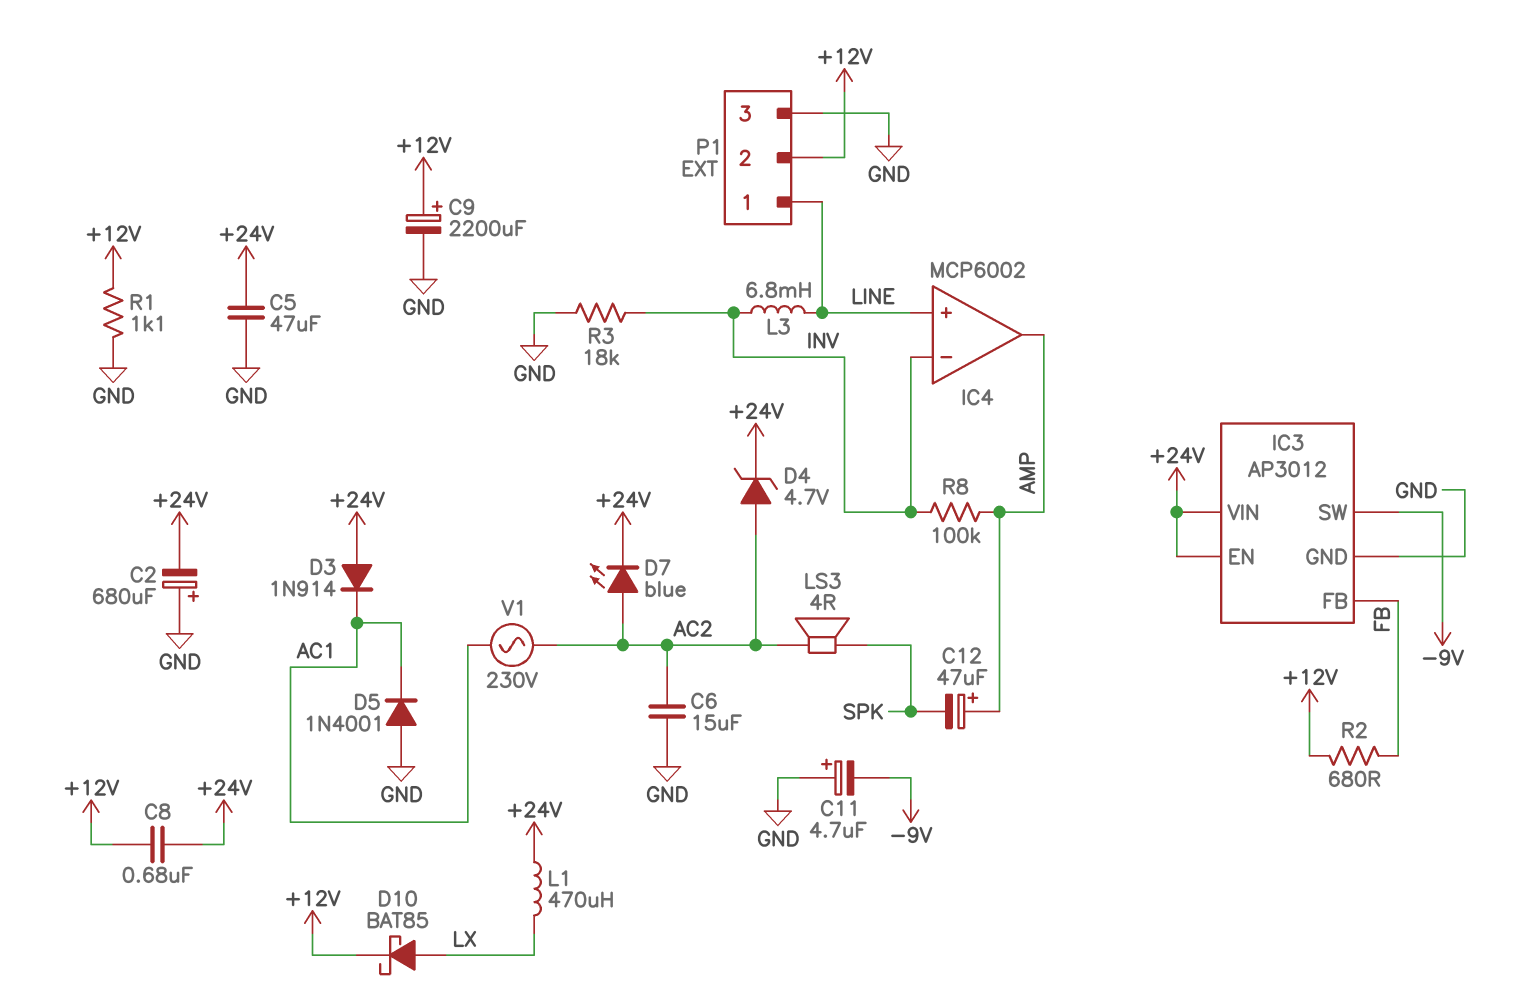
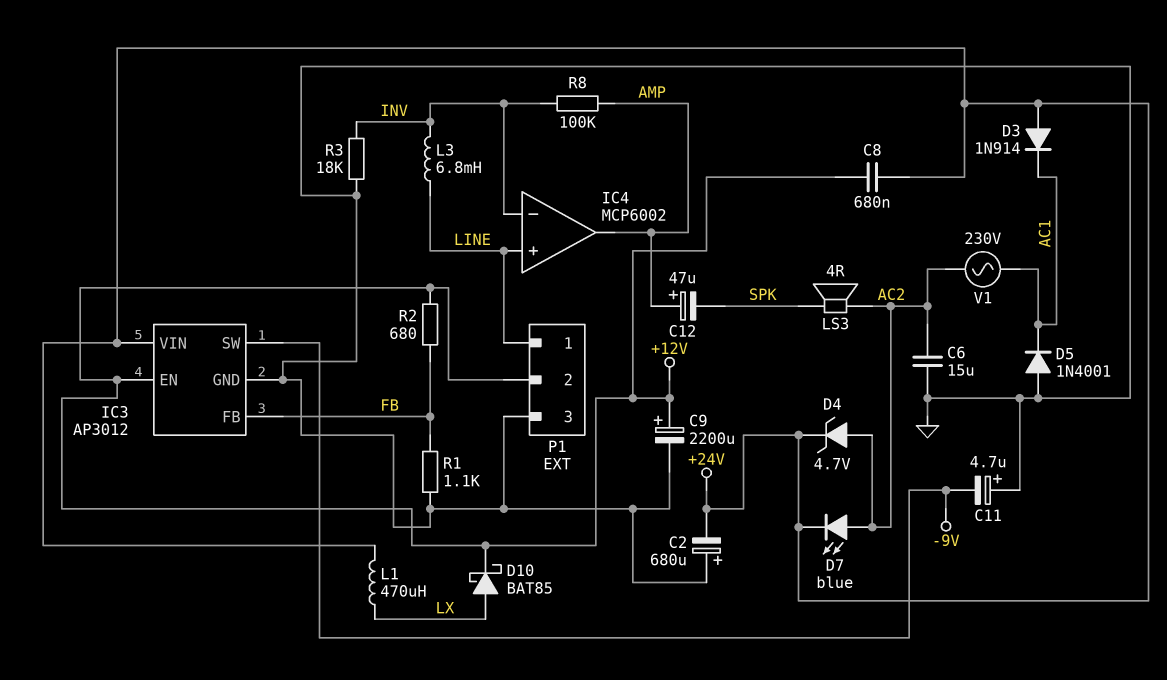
C5: 47uF (+24V, GND) -> none
IC3 pin EN: +24V -> +12V
R1: 1.1k (+12V, GND) -> 1.1k (FB, GND)

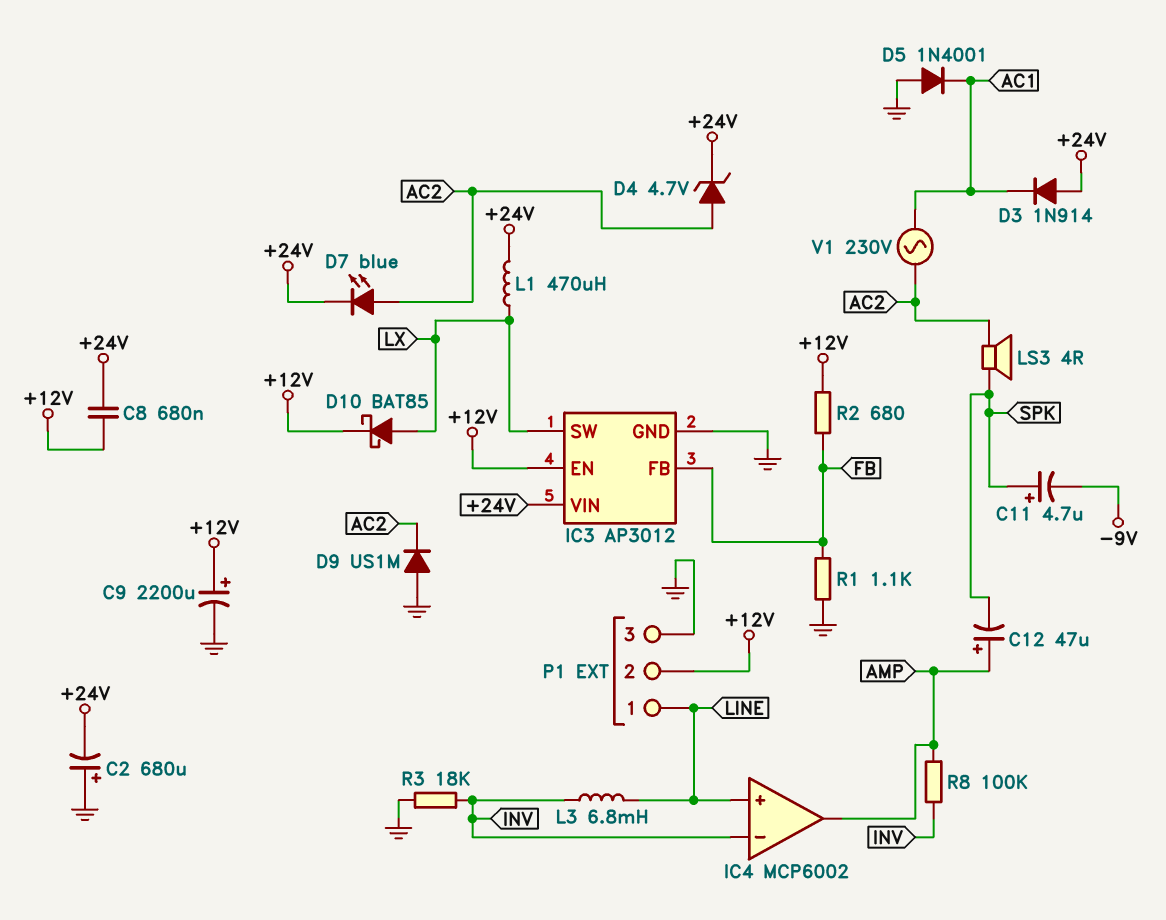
C6: 15uF (AC2, GND) -> none
C11: 4.7uF (plus GND, minus -9V) -> 4.7uF (plus SPK, minus -9V)
D9: none -> diode US1M (A GND, K AC2)
IC3 pin SW: -9V -> LX

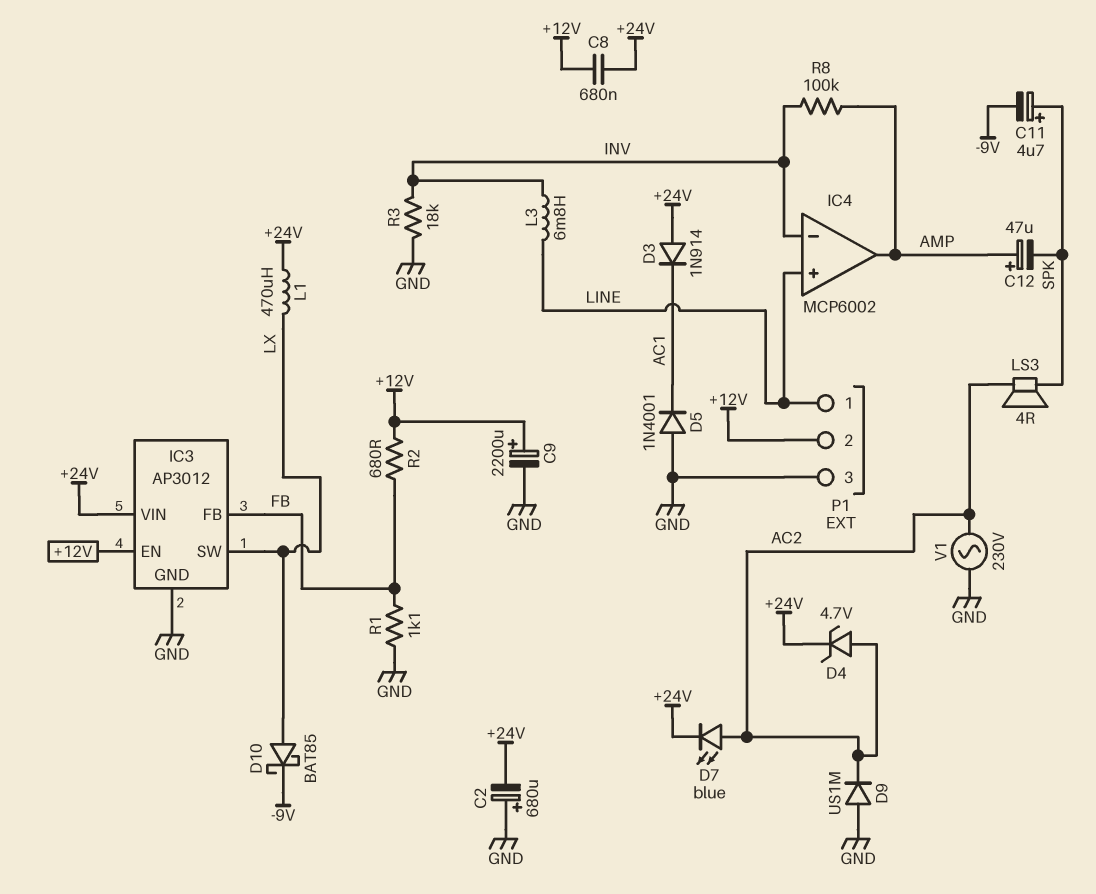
D10: schottky BAT85 (A LX, K +12V) -> schottky BAT85 (A LX, K -9V)
V1: AC 230V (AC1, AC2) -> AC 230V (AC2, GND)

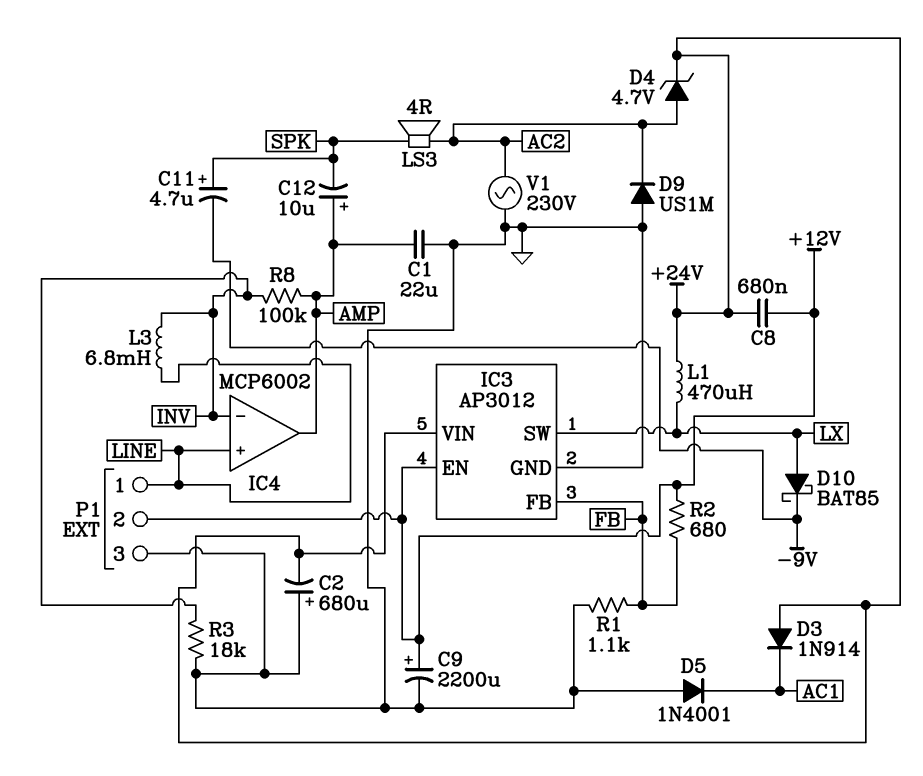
C1: none -> 22uF (AMP, GND)
C12: 47uF (plus AMP, minus SPK) -> 10uF (plus AMP, minus SPK)
D7: LED blue (A AC2, K +24V) -> none

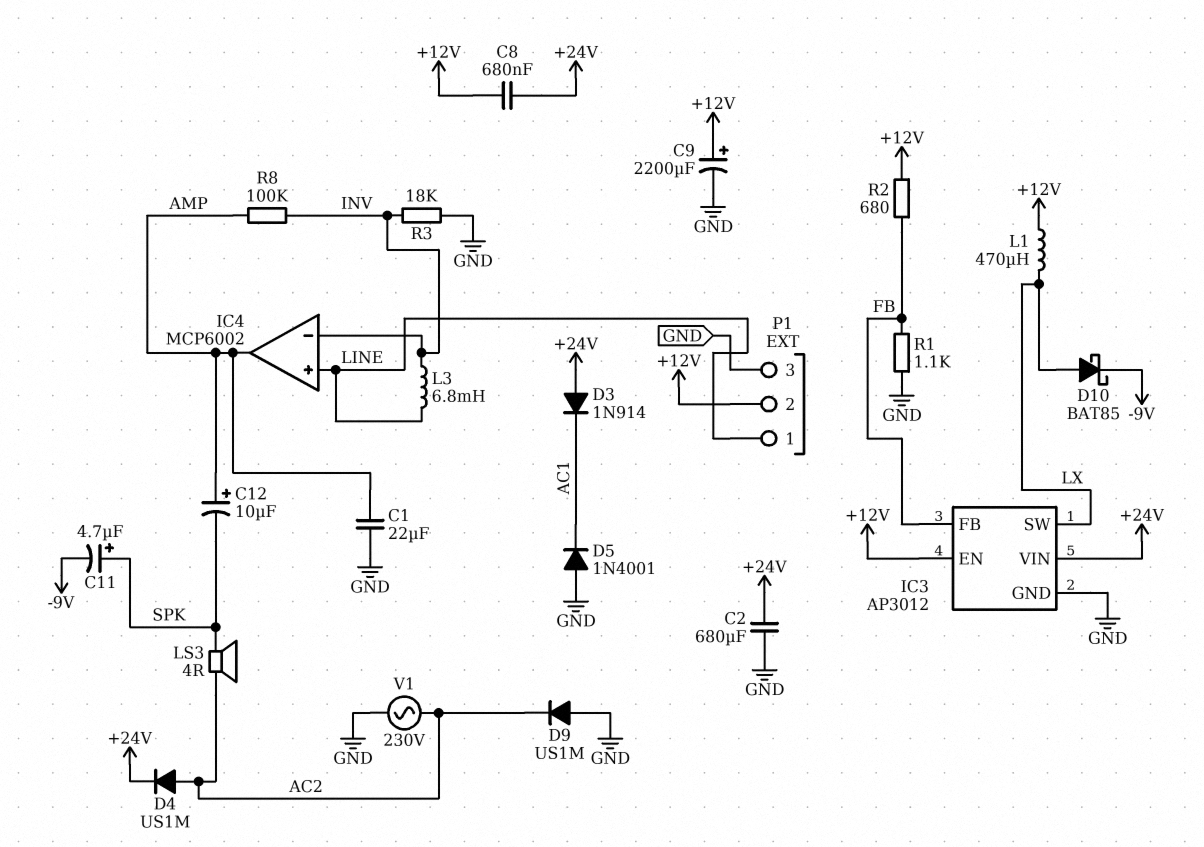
C2: 680uF (plus GND, minus +24V) -> 680uF (+24V, GND)
D4: zener 4.7V (A AC2, K +24V) -> diode US1M (A AC2, K +24V)
L1: 470uH (+24V, LX) -> 470uH (+12V, LX)

